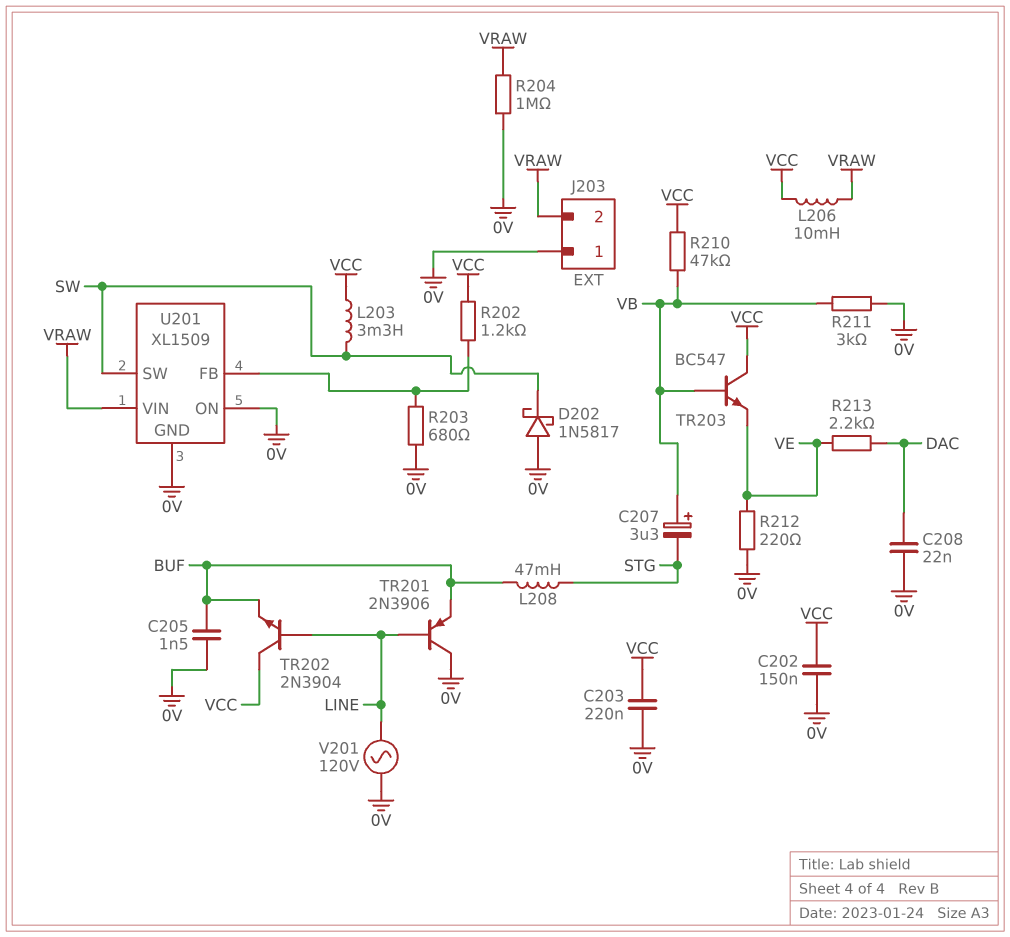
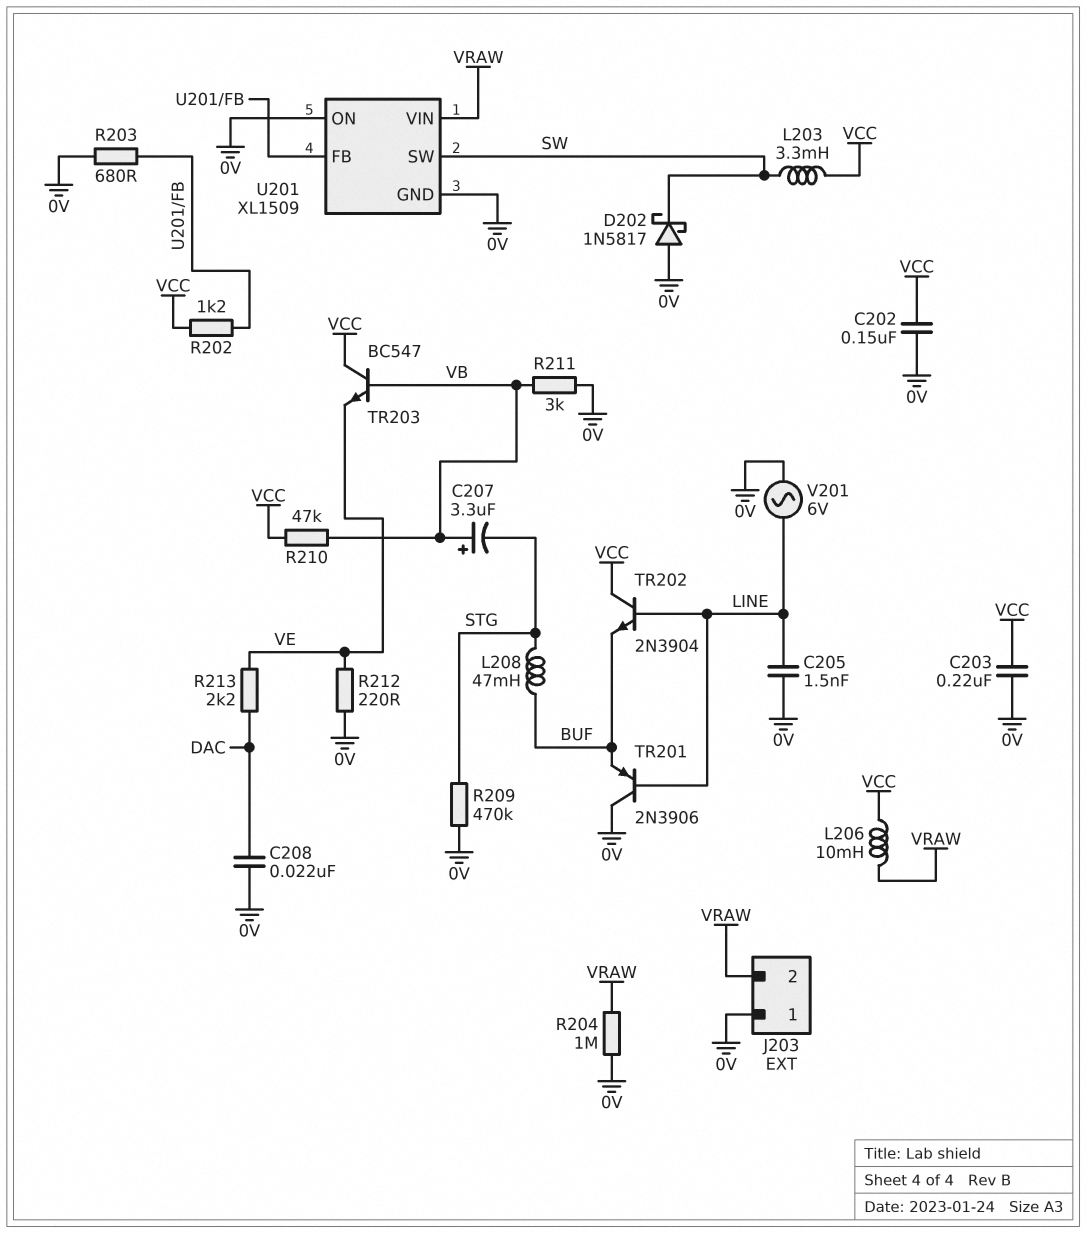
C205: 1.5nF (0V, BUF) -> 1.5nF (0V, LINE)
R209: none -> 470k (0V, STG)
V201: AC 120V (0V, LINE) -> AC 6V (0V, LINE)

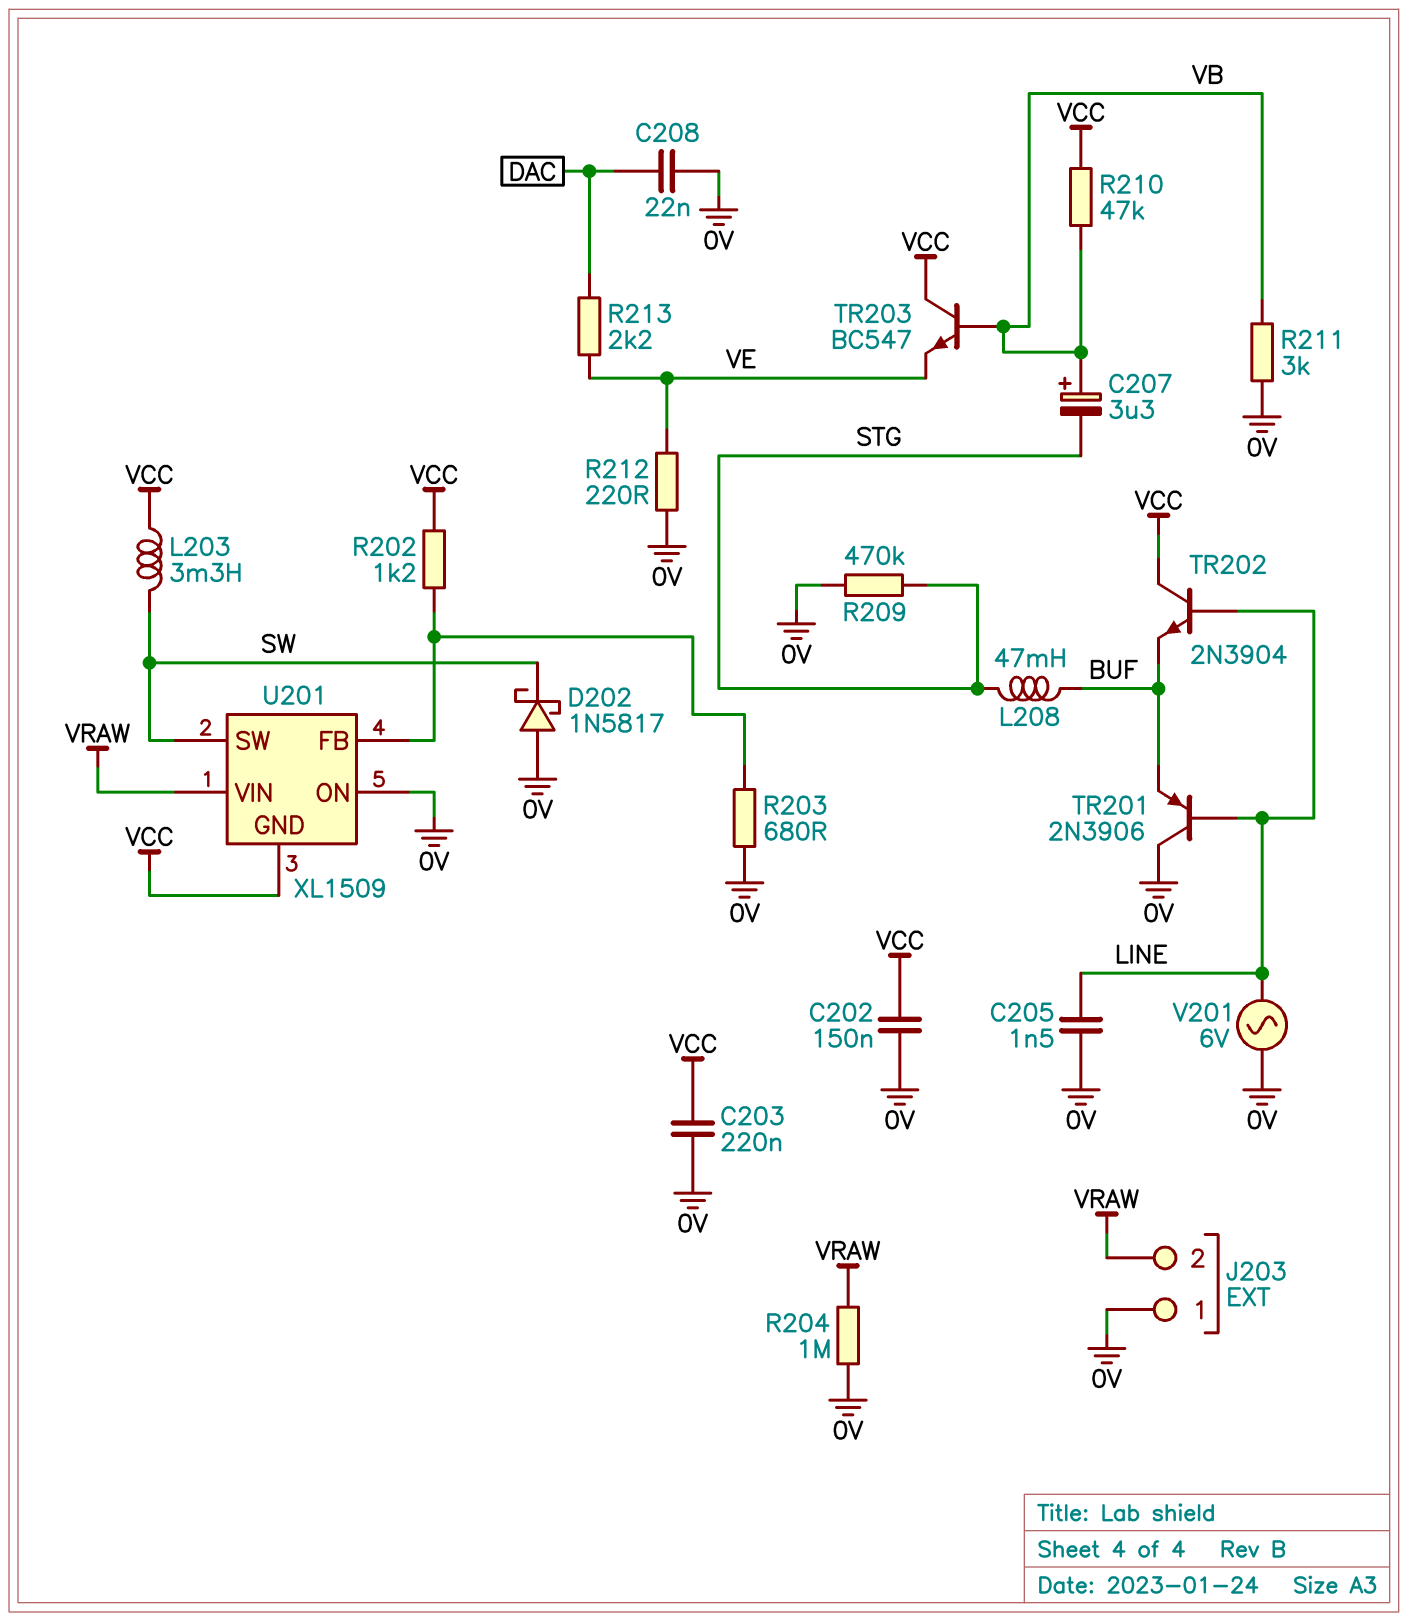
L206: 10mH (VCC, VRAW) -> none
U201 pin GND: 0V -> VCC

